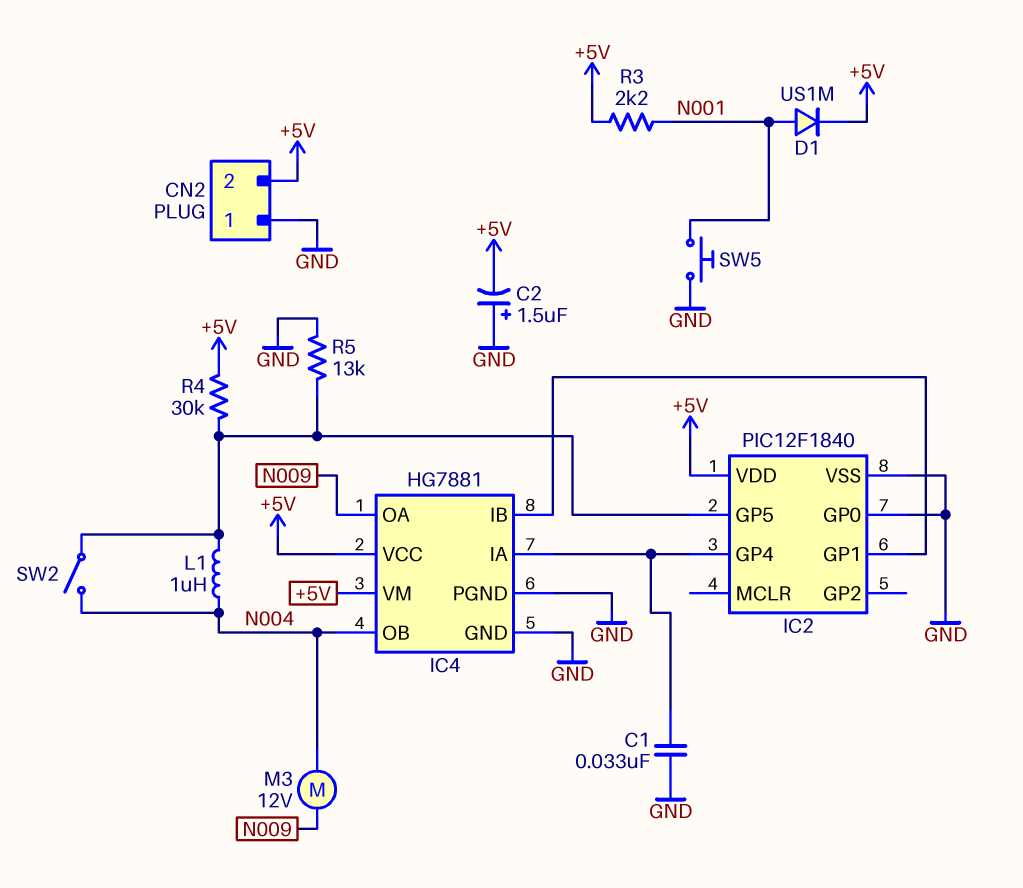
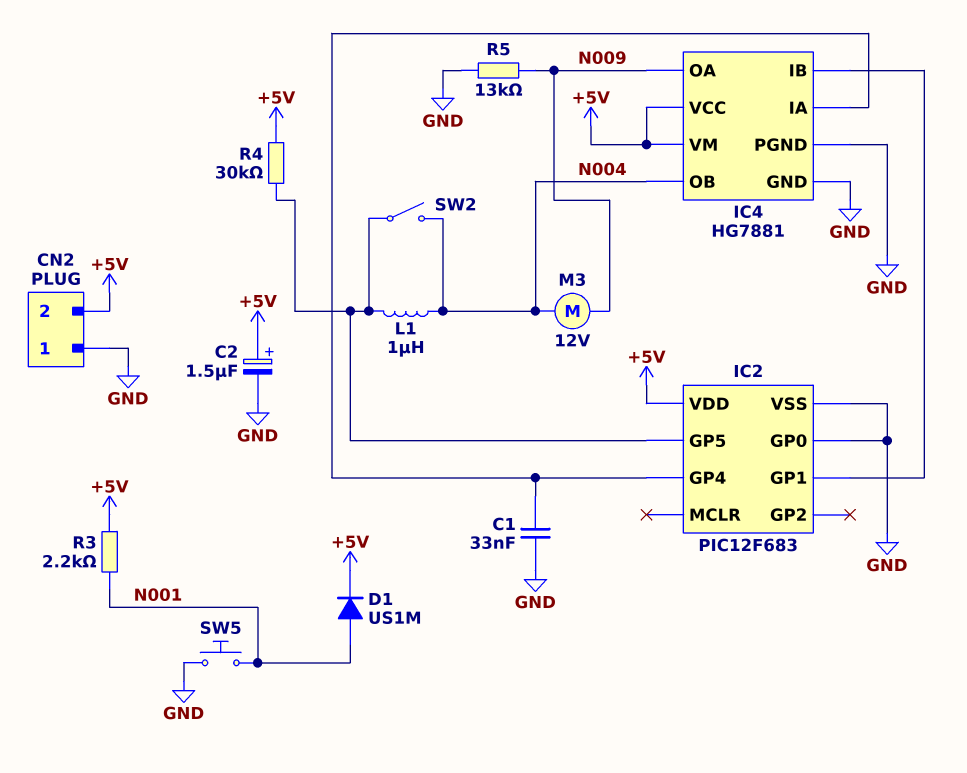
C2: 1.5uF (plus GND, minus +5V) -> 1.5uF (plus +5V, minus GND)
IC2: PIC12F1840 -> PIC12F683
R5: 13k (GND, IC2/GP5) -> 13k (GND, N009)

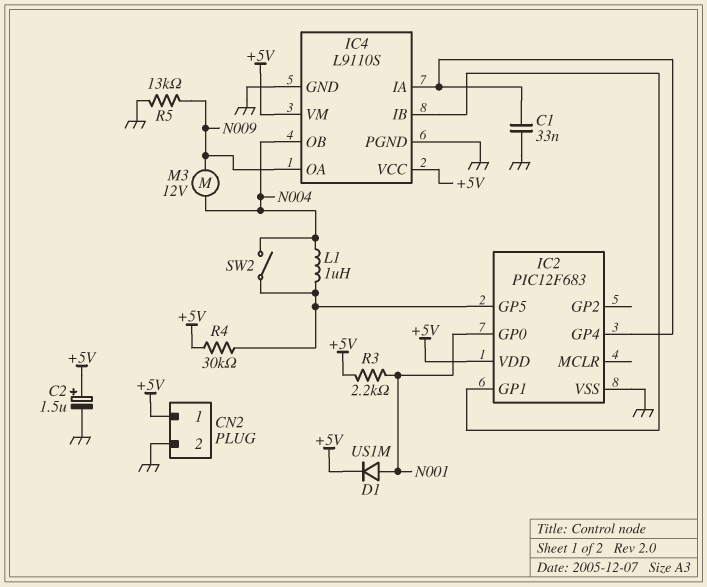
CN2 pin 1: GND -> +5V
CN2 pin 2: +5V -> GND
IC2 pin GP0: GND -> N001
IC4: HG7881 -> L9110S
SW5: button (GND, N001) -> none

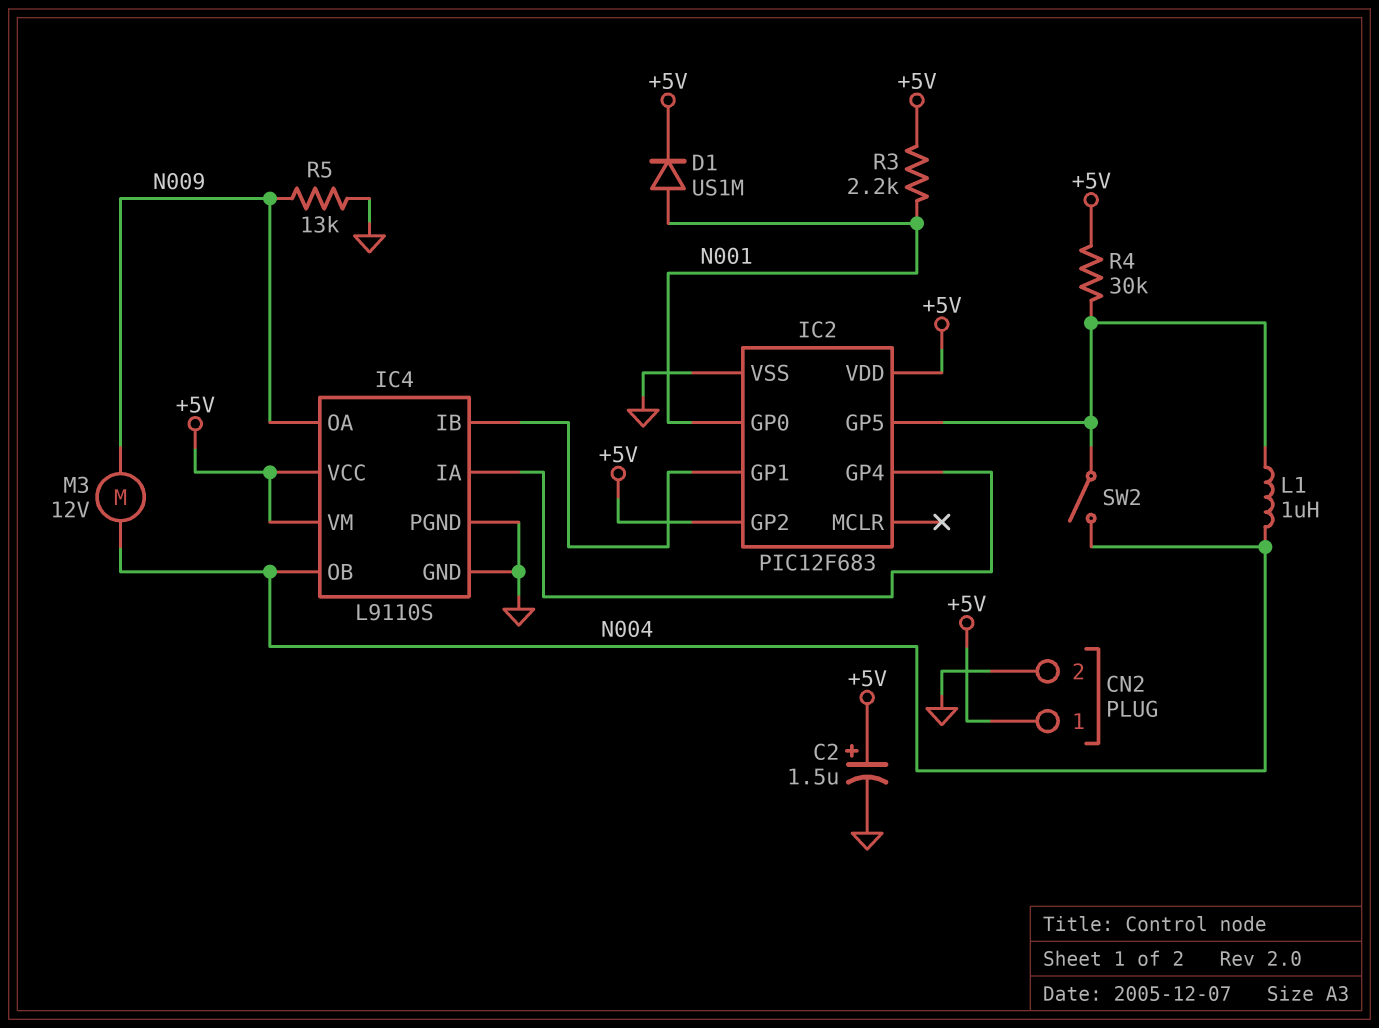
C1: 33nF (GND, IC2/GP4) -> none
IC2 pin GP2: none -> +5V

